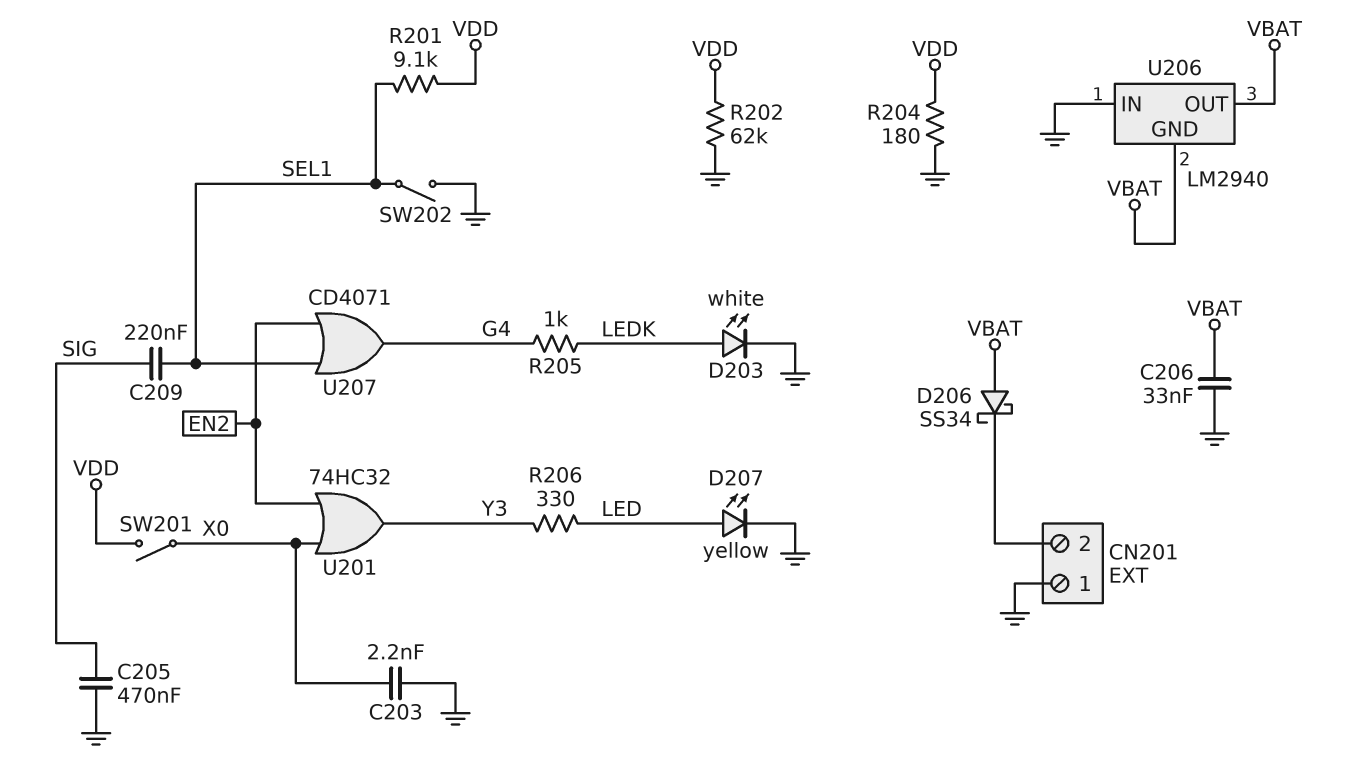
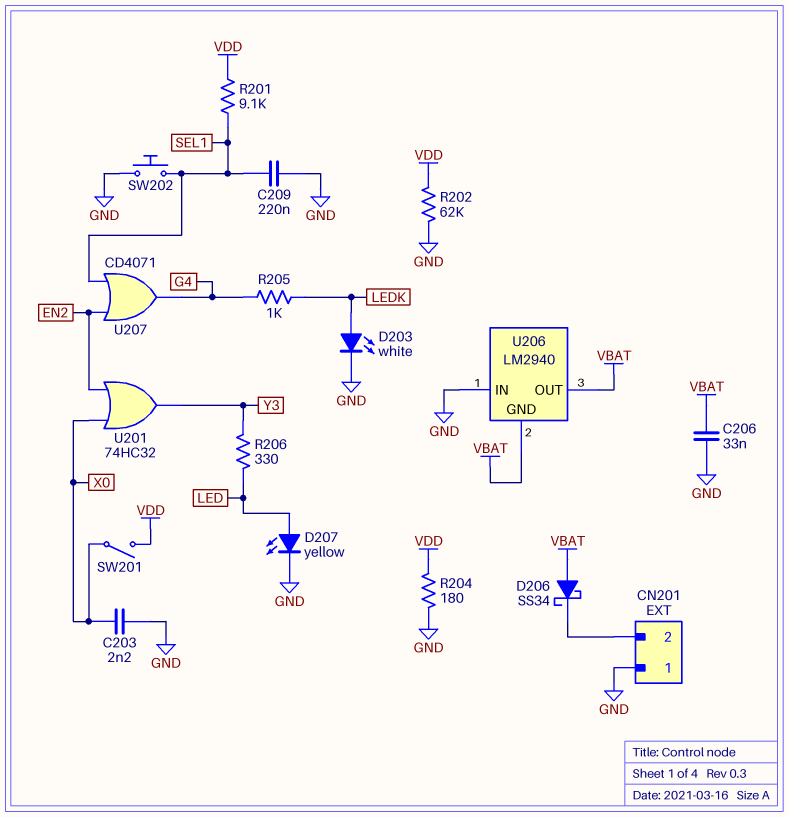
C205: 470nF (GND, SIG) -> none
C209: 220nF (SEL1, SIG) -> 220nF (GND, SEL1)
SW202: switch (GND, SEL1) -> button (GND, SEL1)

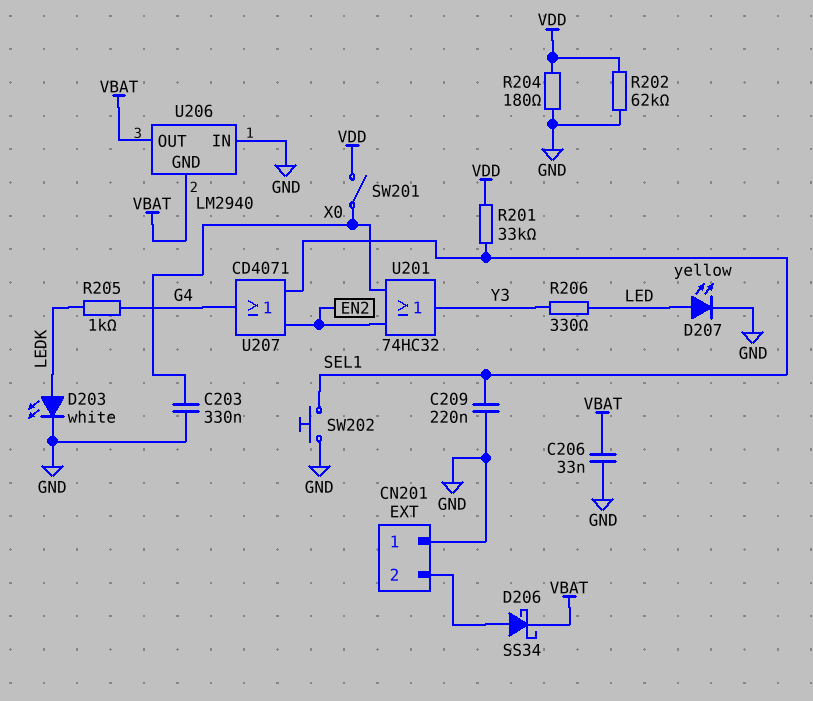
C203: 2.2nF (GND, X0) -> 330nF (GND, X0)
D206: schottky SS34 (A VBAT, K CN201/2) -> schottky SS34 (A CN201/2, K VBAT)
R201: 9.1k (SEL1, VDD) -> 33k (SEL1, VDD)

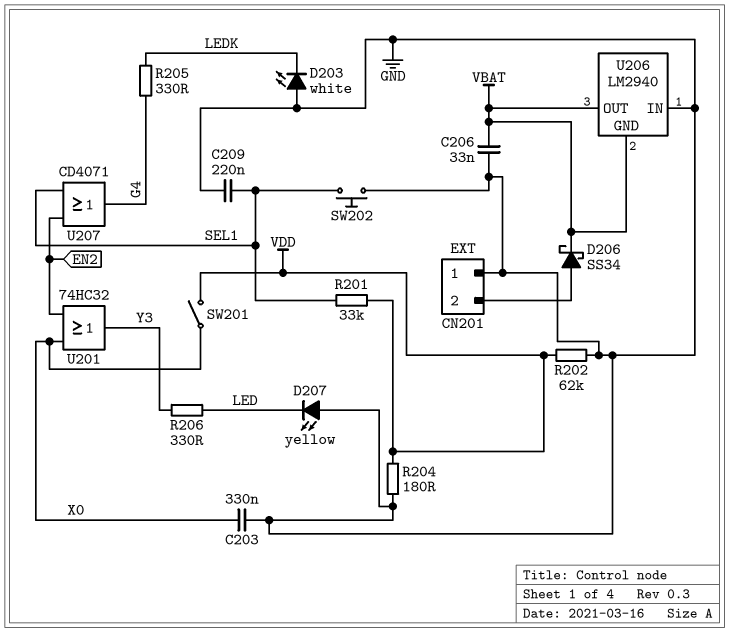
D203: LED white (A LEDK, K GND) -> LED white (A GND, K LEDK)
D207: LED yellow (A LED, K GND) -> LED yellow (A GND, K LED)
R205: 1k (G4, LEDK) -> 330 (G4, LEDK)

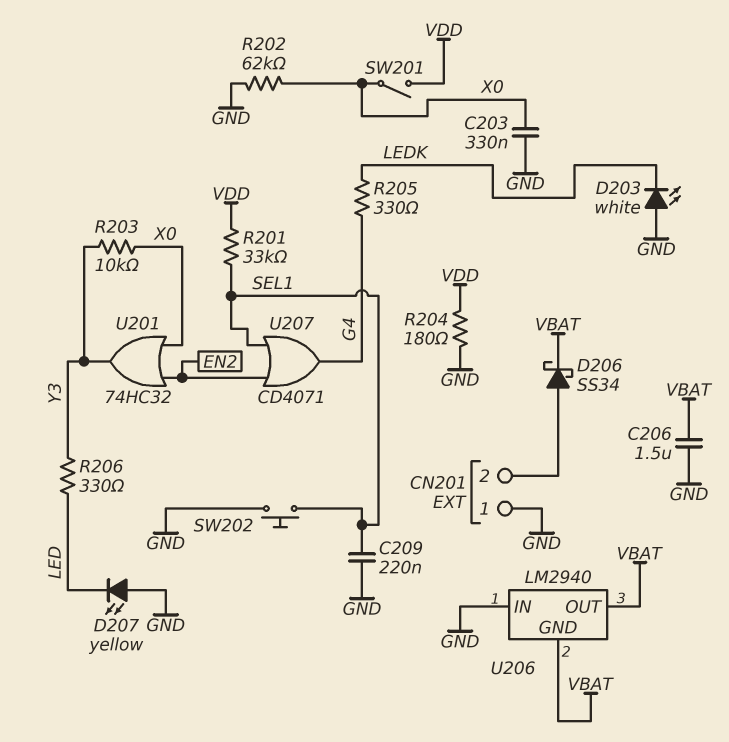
C206: 33nF (GND, VBAT) -> 1.5uF (GND, VBAT)
R202: 62k (GND, VDD) -> 62k (GND, X0)
R203: none -> 10k (X0, Y3)

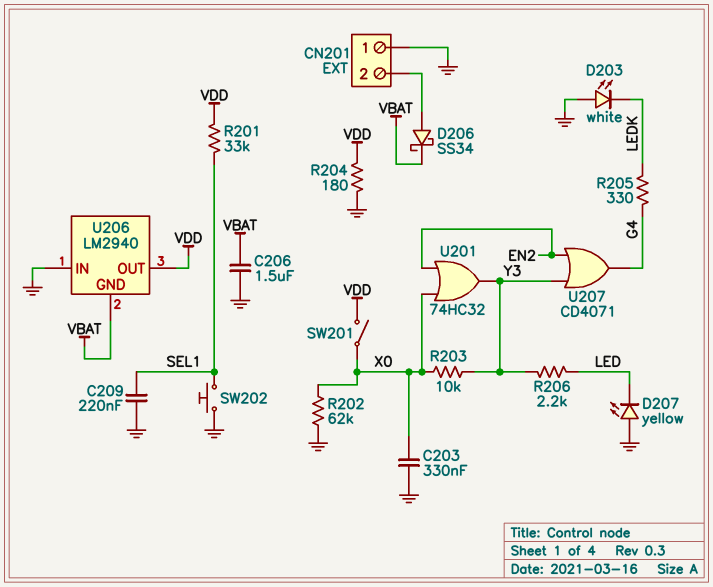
R206: 330 (LED, Y3) -> 2.2k (LED, Y3)
U206 pin OUT: VBAT -> VDD
U207: OR CD4071 (in EN2, in SEL1, out G4) -> OR CD4071 (in EN2, in Y3, out G4)

